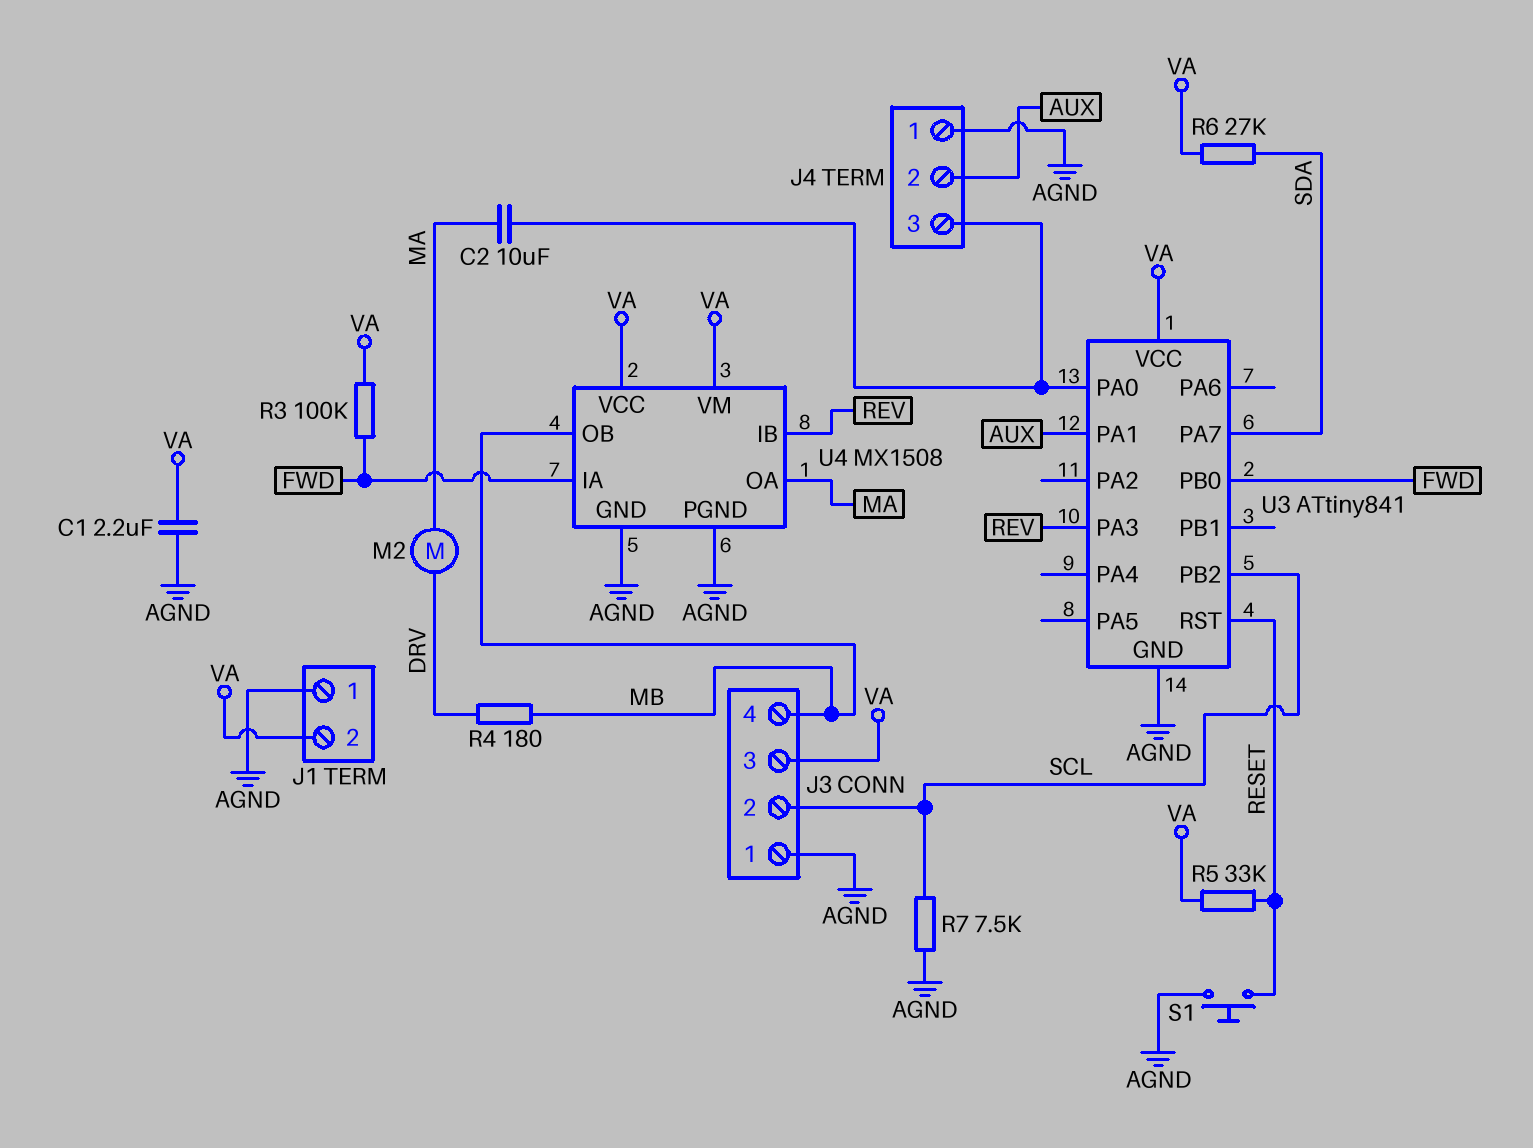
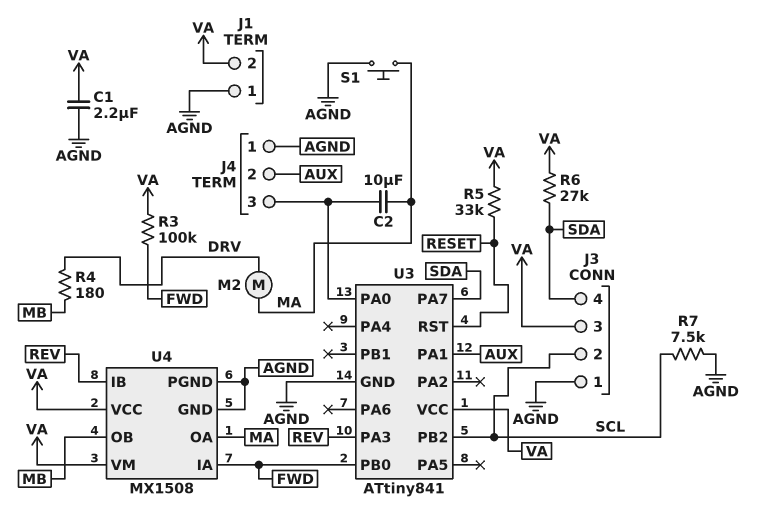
J3 pin 4: MB -> SDA
S1: button (AGND, RESET) -> button (AGND, MA)

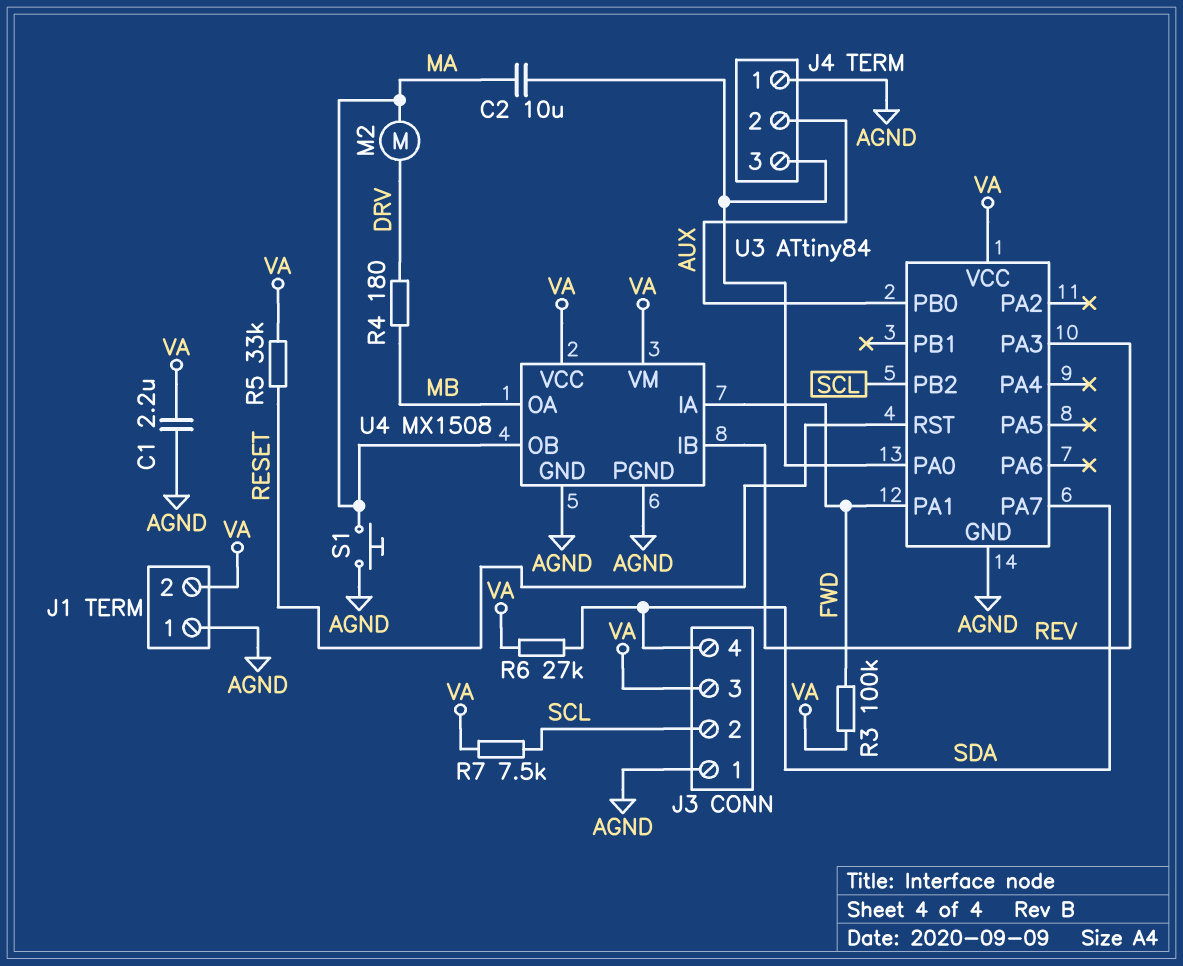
R7: 7.5k (AGND, SCL) -> 7.5k (SCL, VA)
U3: ATtiny841 -> ATtiny84
U3 pin PA1: AUX -> FWD
U3 pin PB0: FWD -> AUX
U4 pin OA: MA -> MB
U4 pin OB: MB -> MA

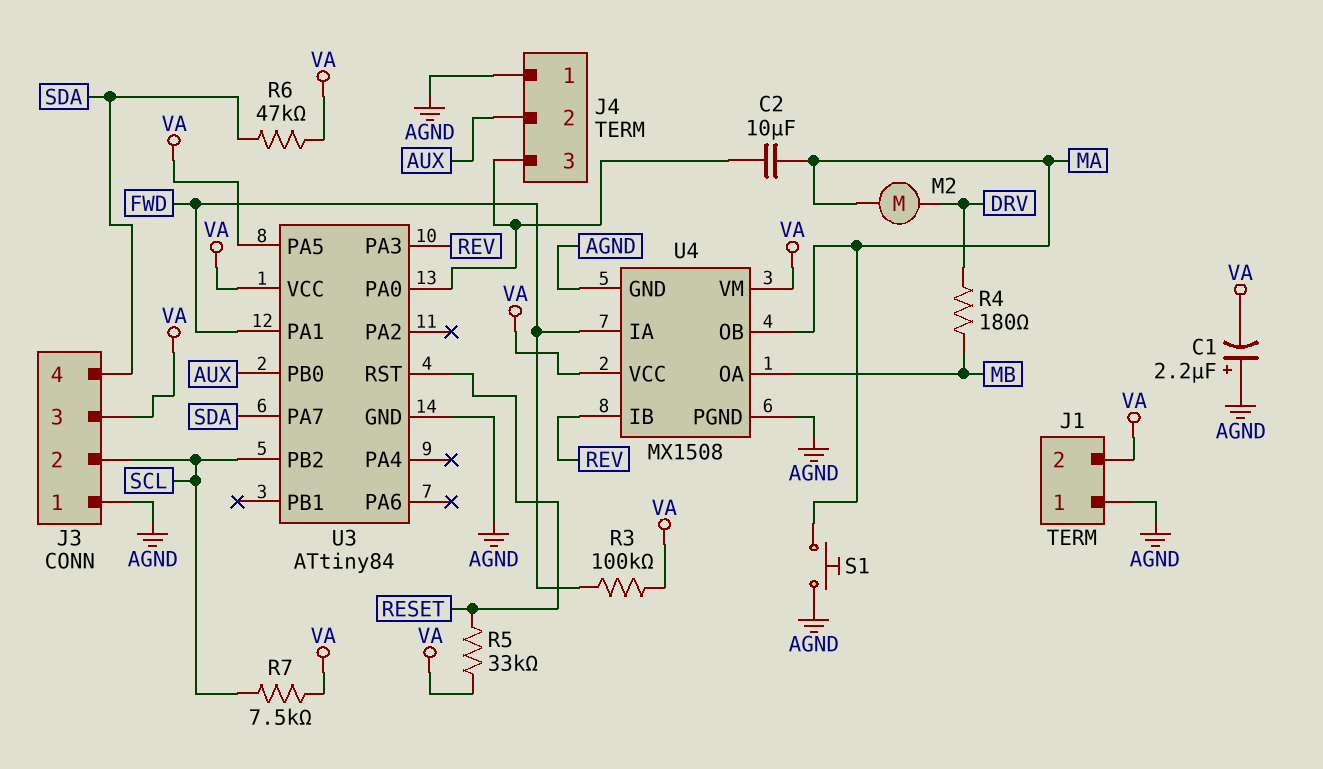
C1: 2.2uF (AGND, VA) -> 2.2uF (plus AGND, minus VA)
R6: 27k (SDA, VA) -> 47k (SDA, VA)
U3 pin PA5: none -> VA

